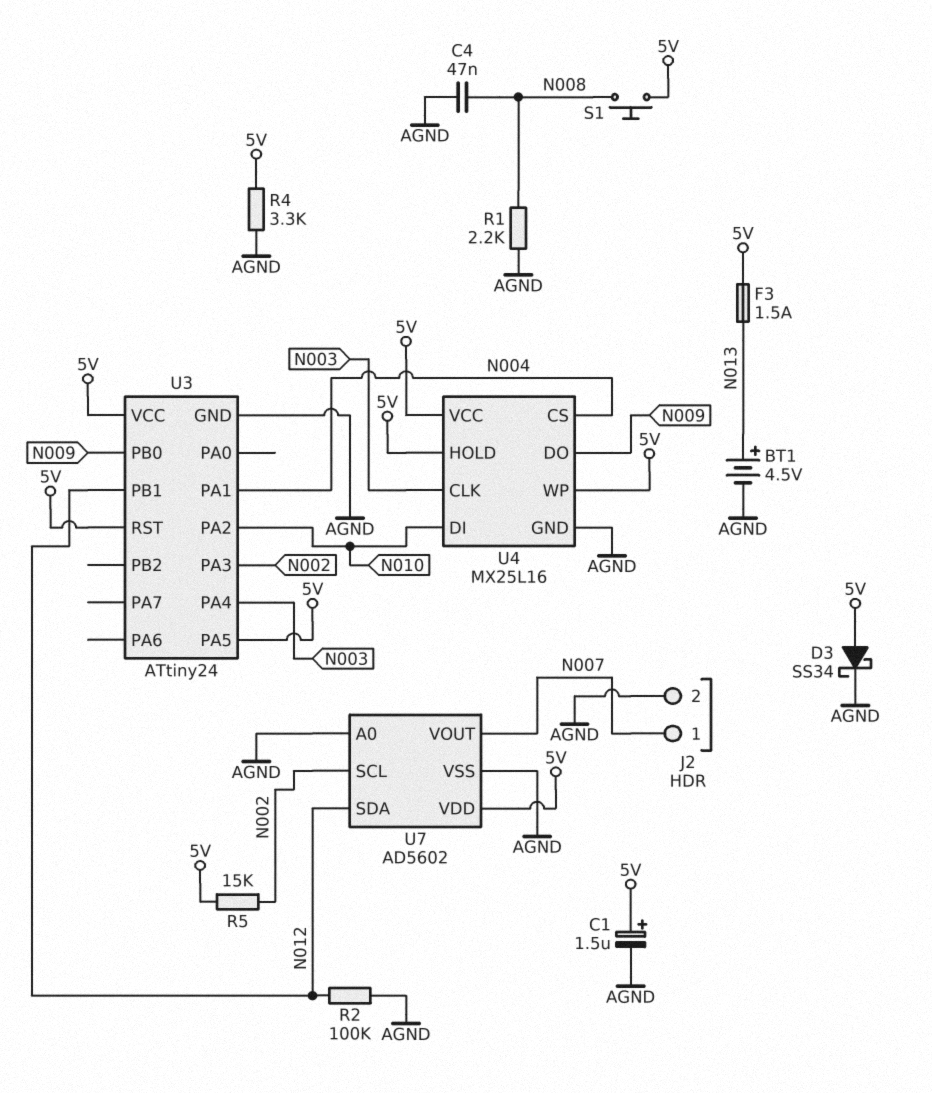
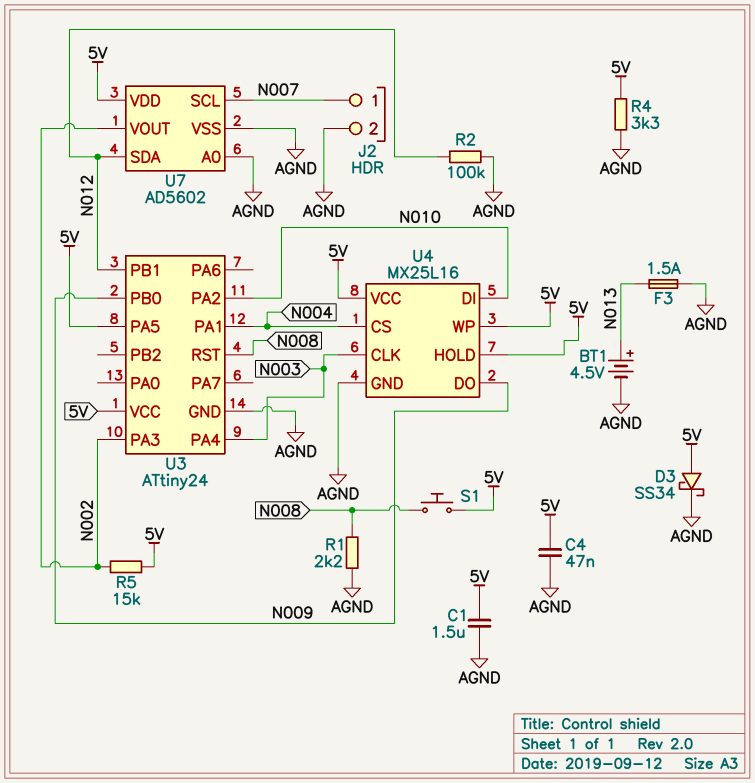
C1: 1.5uF (plus 5V, minus AGND) -> 1.5uF (5V, AGND)
C4: 47nF (AGND, N008) -> 47nF (5V, AGND)
F3: 1.5A (5V, N013) -> 1.5A (AGND, N013)
U3 pin RST: 5V -> N008
U7 pin SCL: N002 -> N007
U7 pin VOUT: N007 -> N002

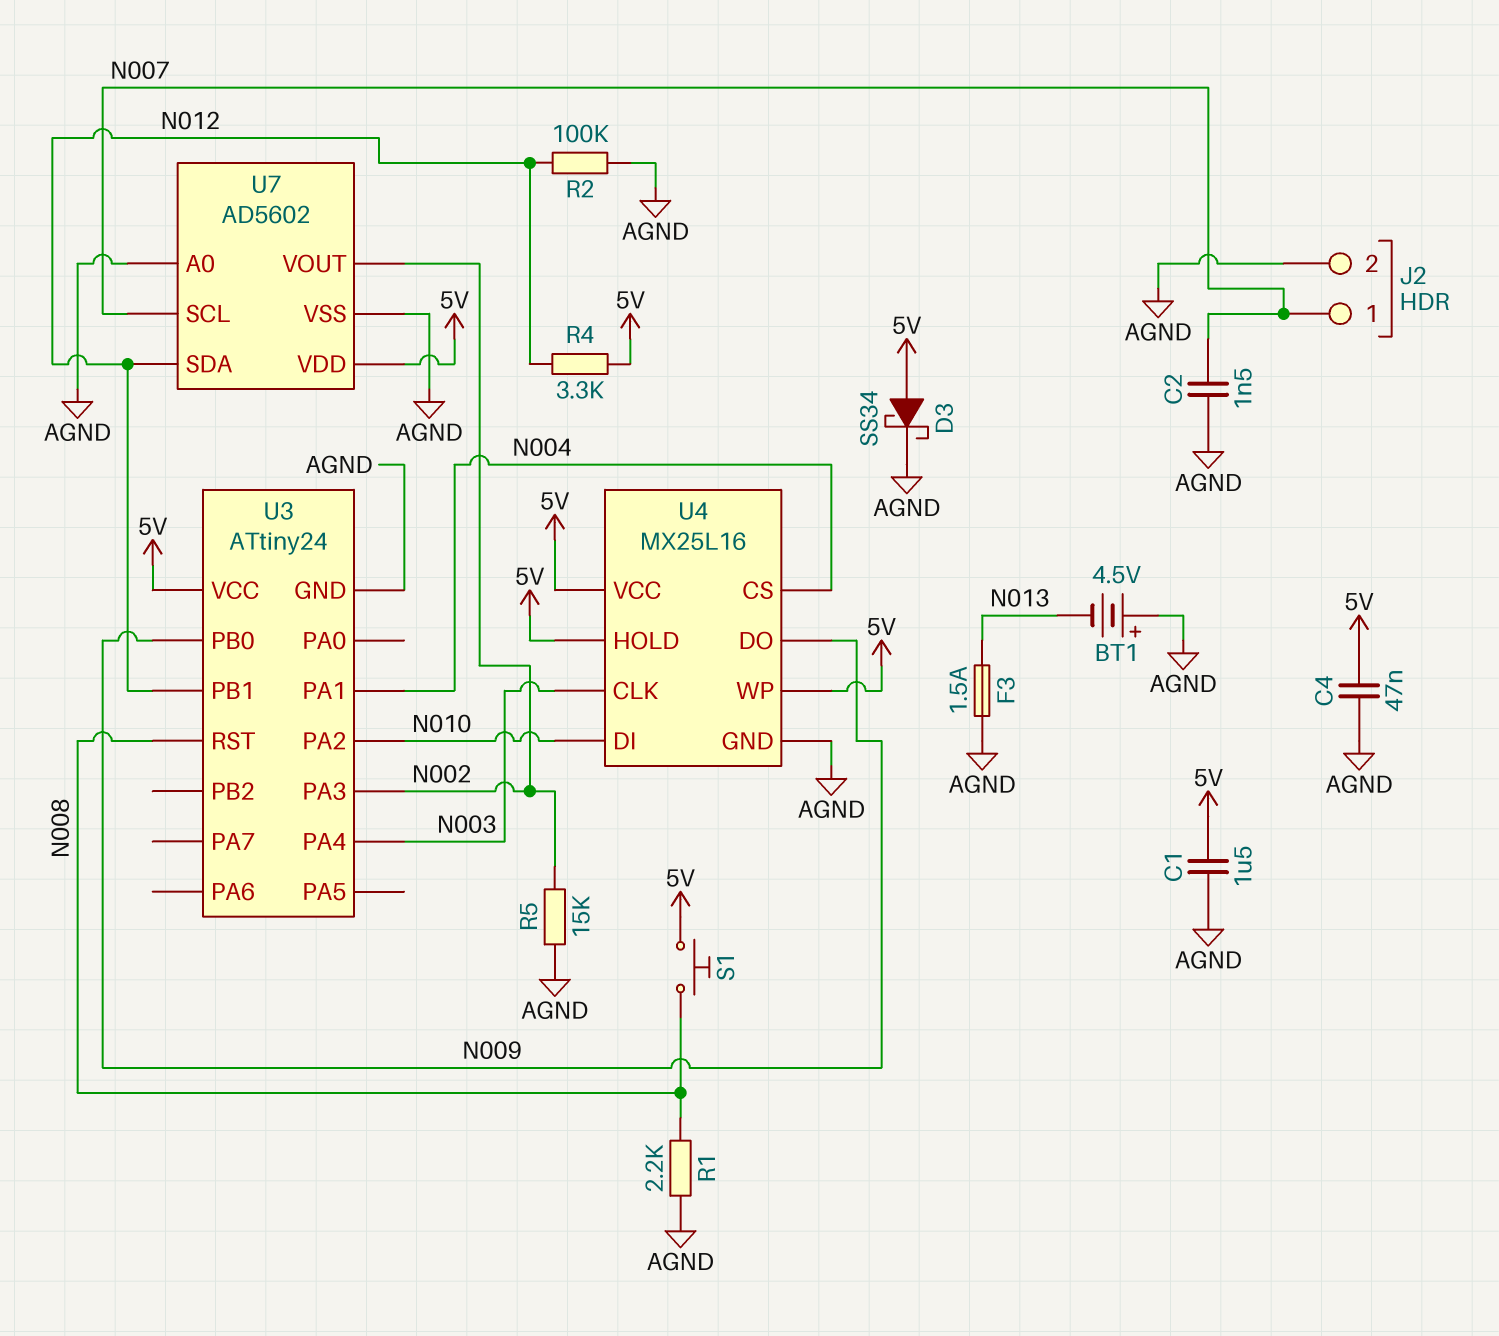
BT1: 4.5V (plus N013, minus AGND) -> 4.5V (plus AGND, minus N013)
C2: none -> 1.5nF (AGND, N007)
R4: 3.3k (5V, AGND) -> 3.3k (5V, N012)
R5: 15k (5V, N002) -> 15k (AGND, N002)
U3 pin PA5: 5V -> none

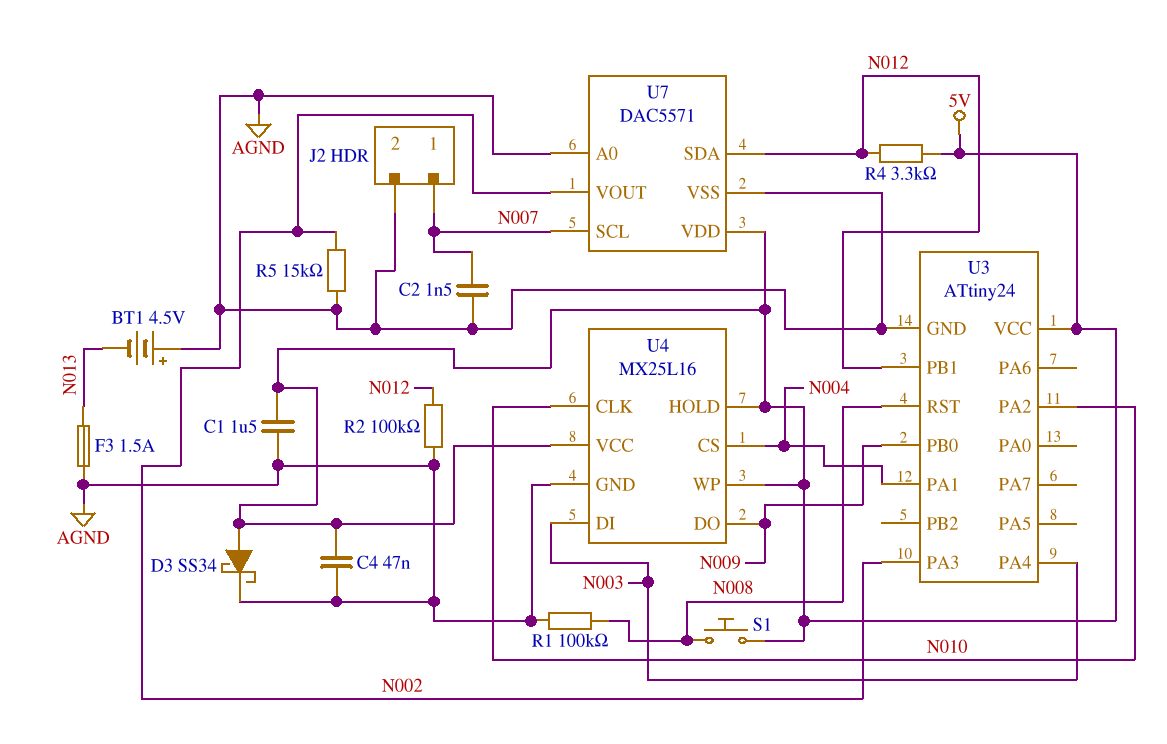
R1: 2.2k (AGND, N008) -> 100k (AGND, N008)
U4 pin CLK: N003 -> N010
U4 pin DI: N010 -> N003
U7: AD5602 -> DAC5571

